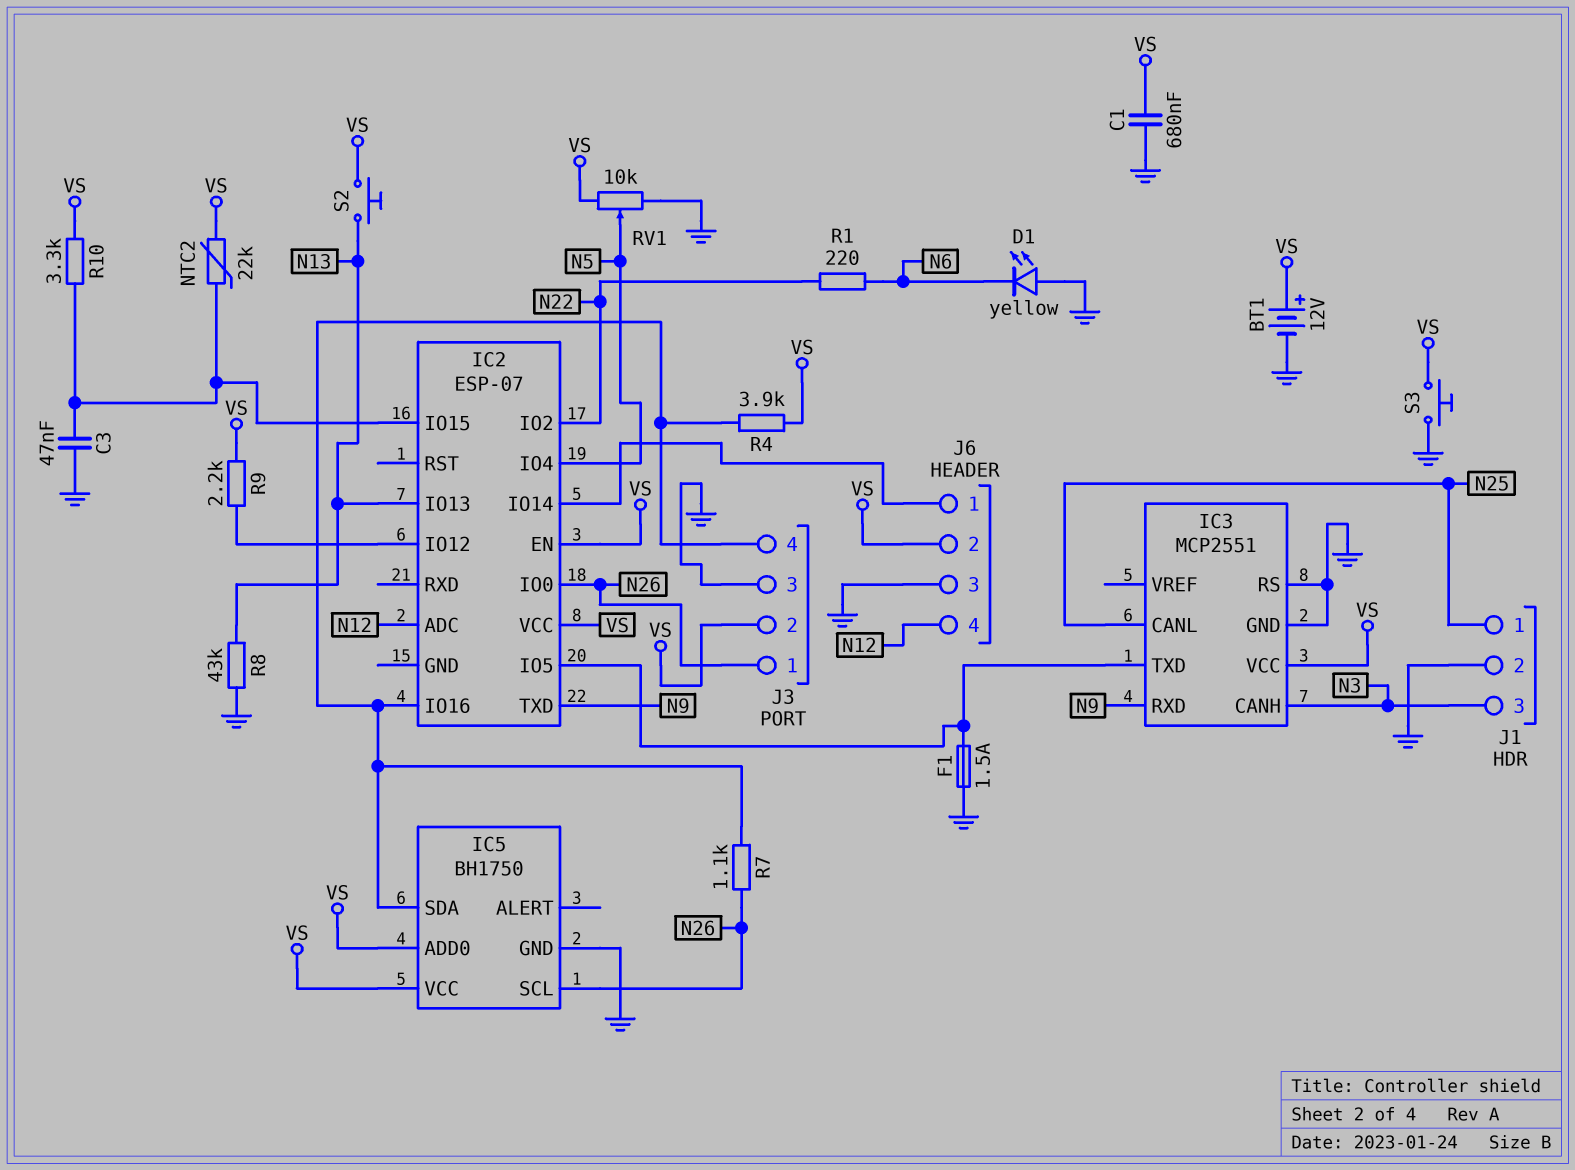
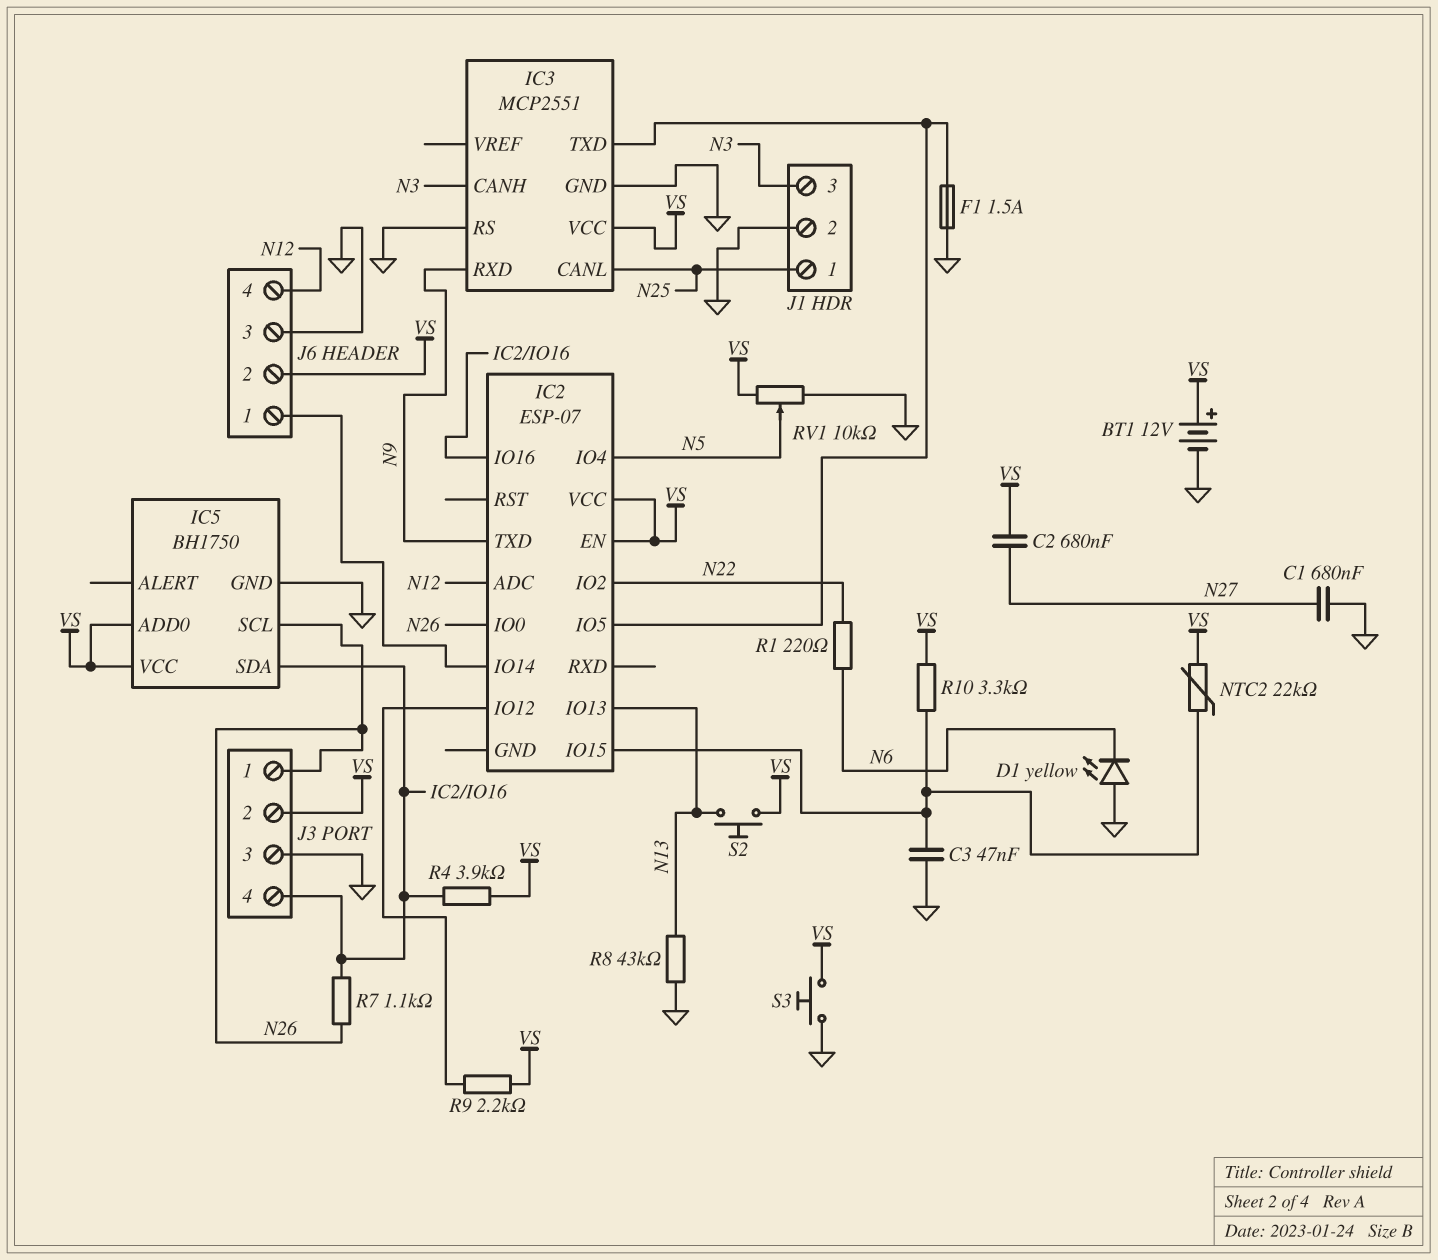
C1: 680nF (GND, VS) -> 680nF (GND, N27)
C2: none -> 680nF (N27, VS)

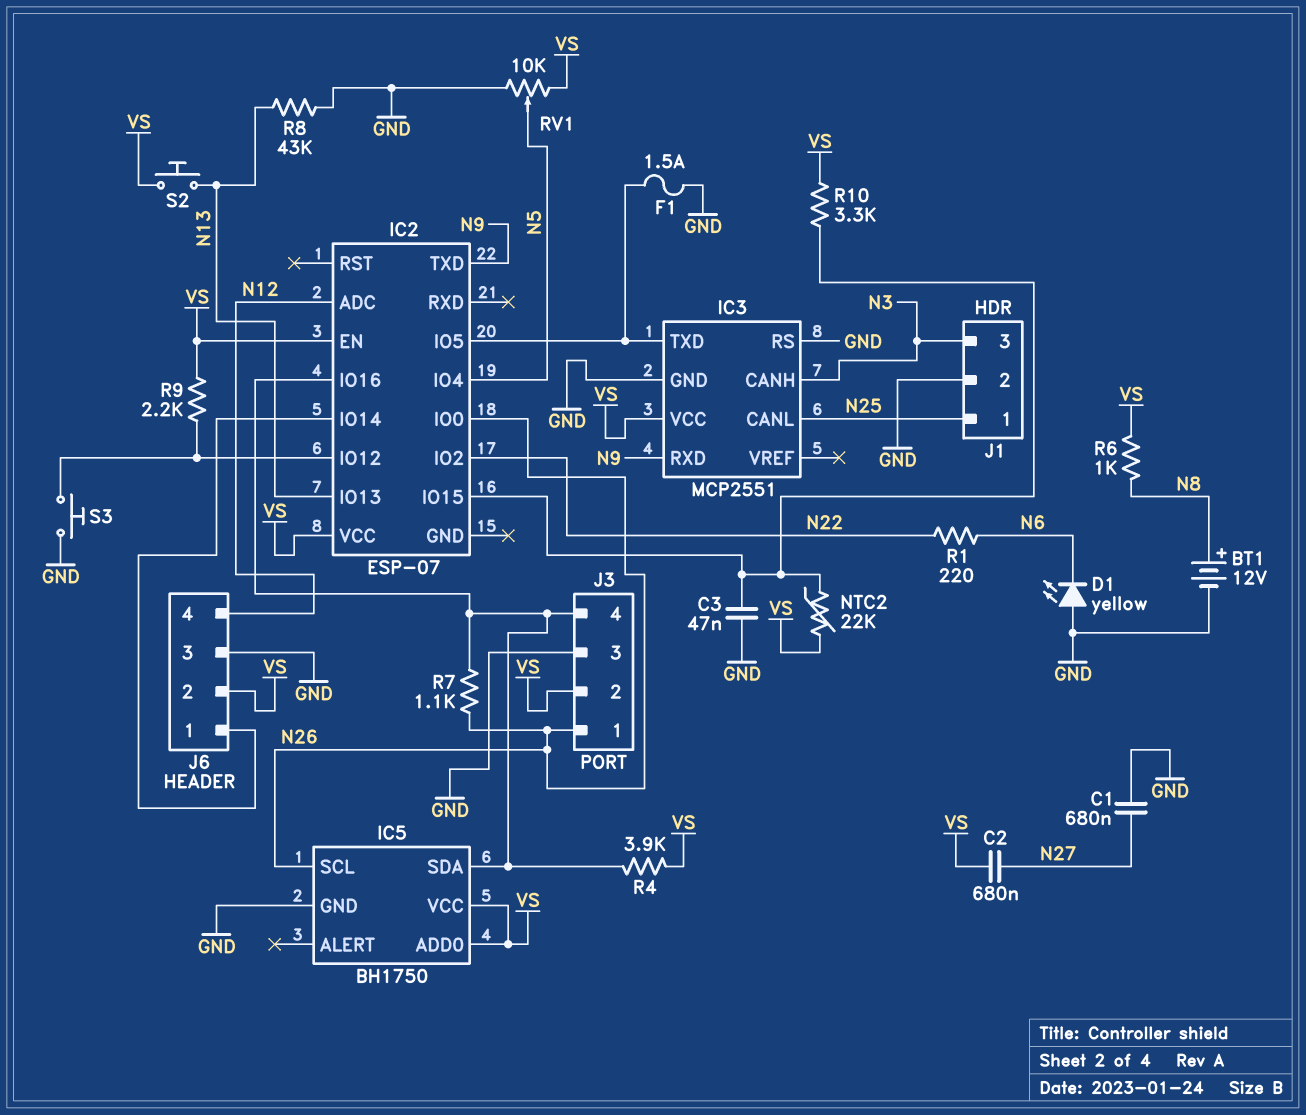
BT1: 12V (plus VS, minus GND) -> 12V (plus N8, minus GND)
R6: none -> 1k (N8, VS)
S3: button (GND, VS) -> button (GND, IC2/IO12)

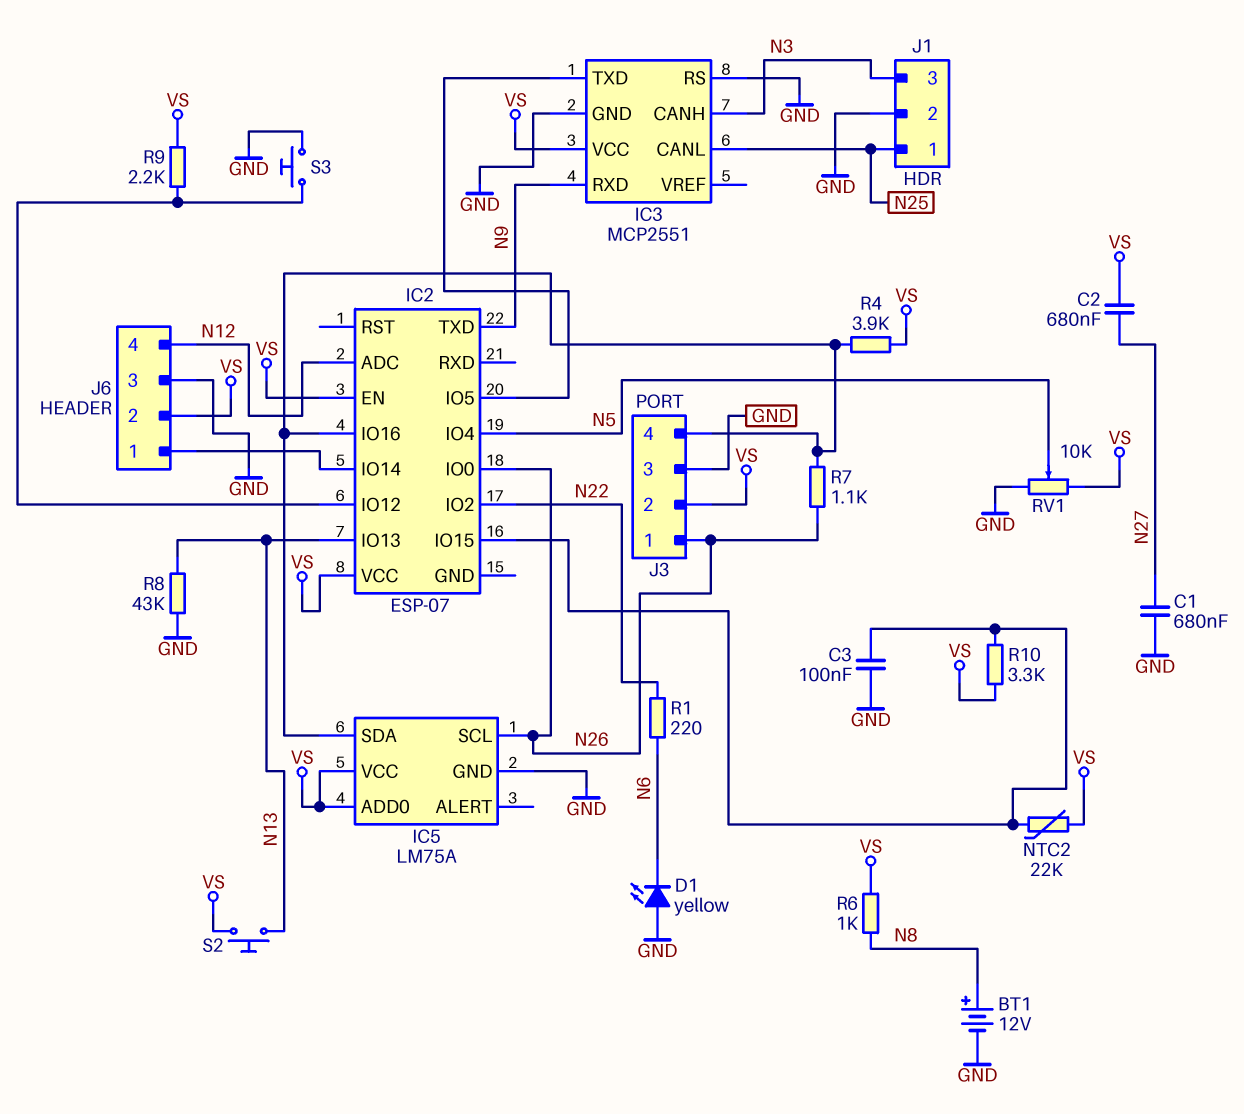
C3: 47nF (GND, IC2/IO15) -> 100nF (GND, IC2/IO15)
F1: 1.5A (GND, IC2/IO5) -> none
IC5: BH1750 -> LM75A

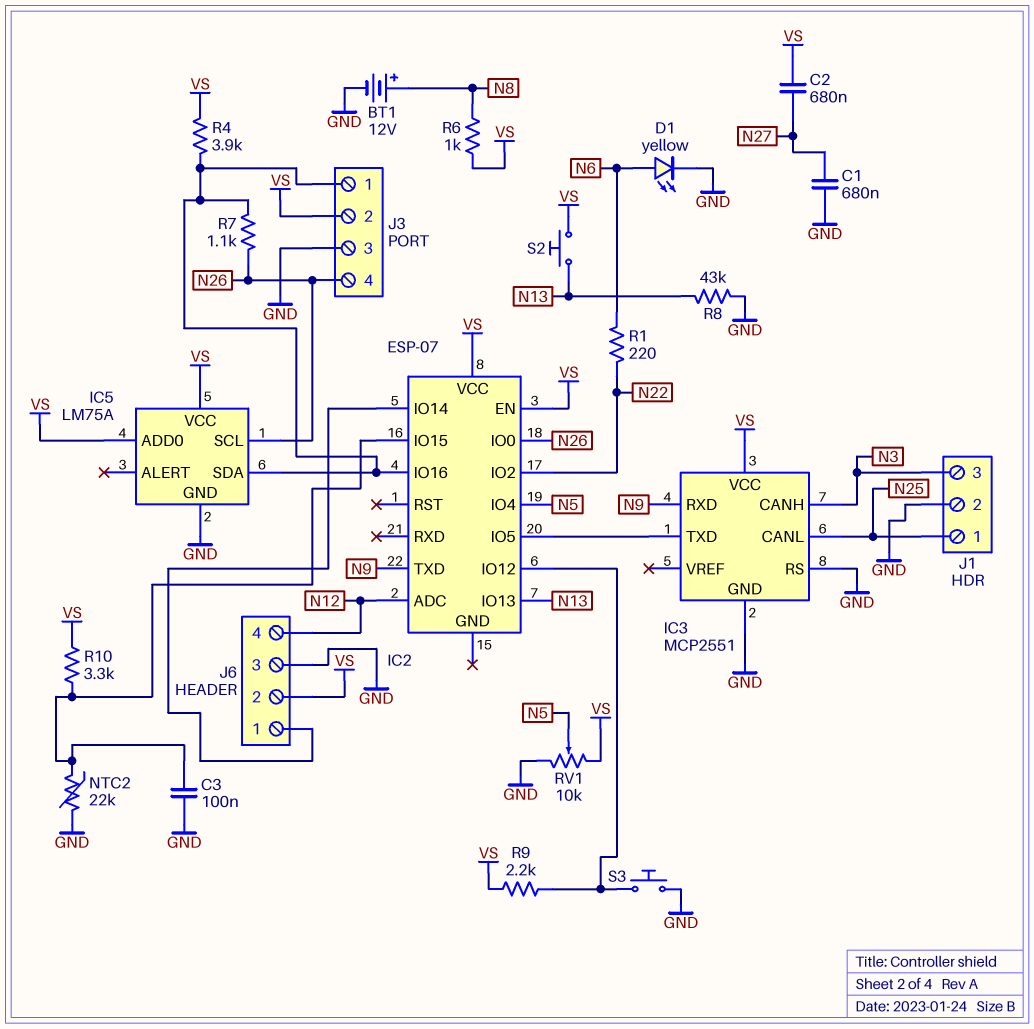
D1: LED yellow (A GND, K N6) -> LED yellow (A N6, K GND)
J3 pin 1: N26 -> IC2/IO16
J3 pin 4: IC2/IO16 -> N26
NTC2: 22k (IC2/IO15, VS) -> 22k (GND, IC2/IO15)

